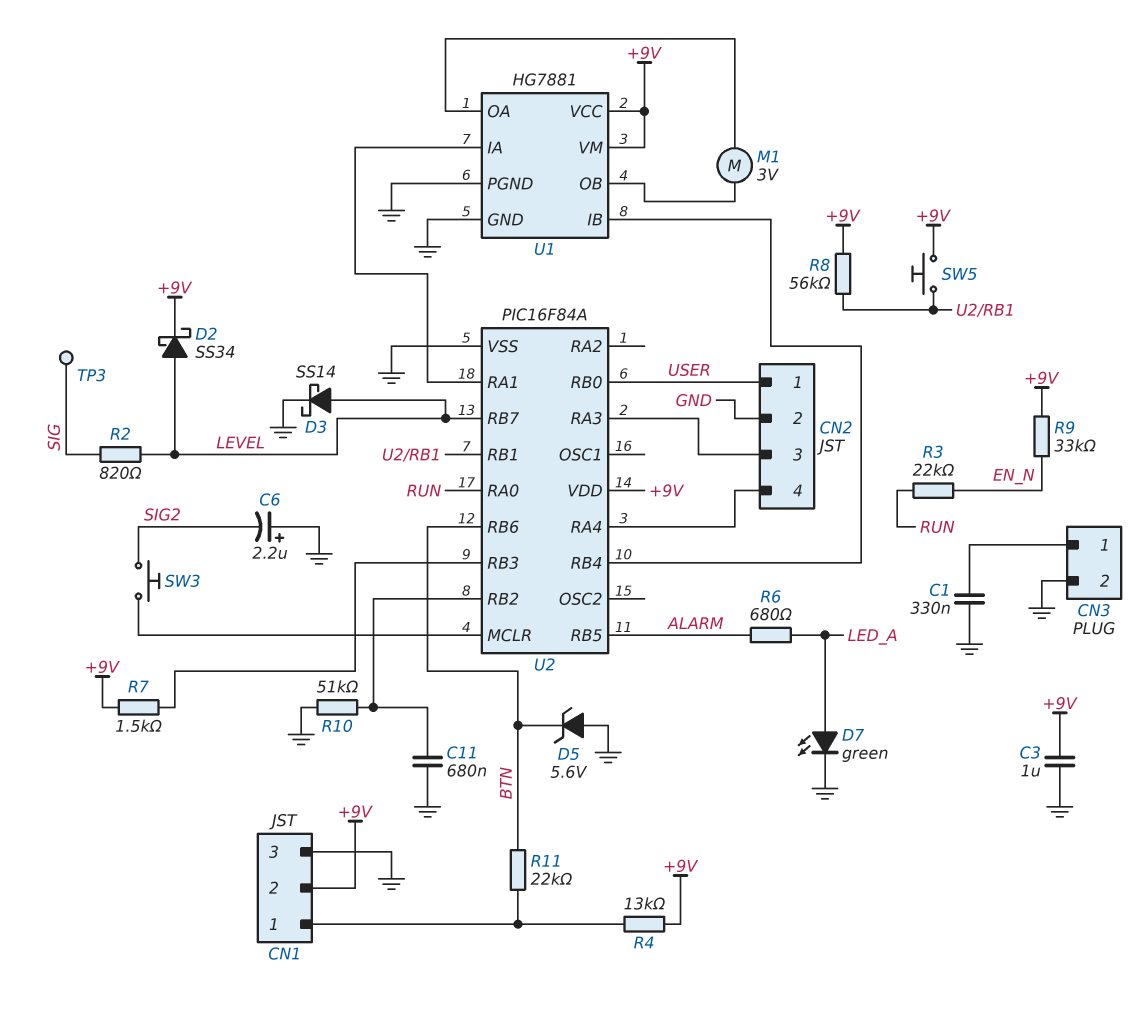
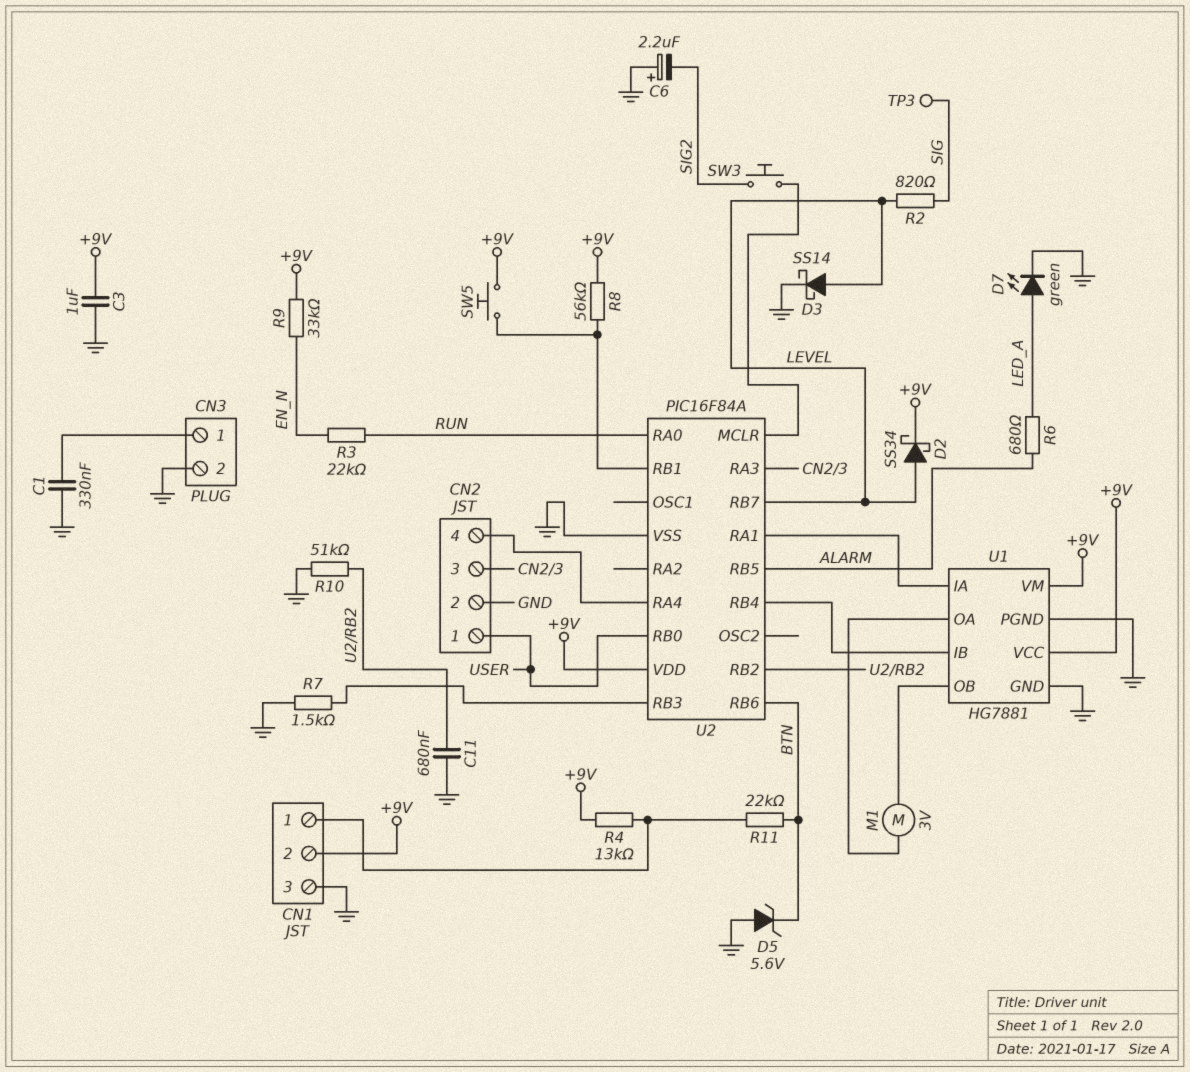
R7: 1.5k (+9V, U2/RB3) -> 1.5k (GND, U2/RB3)

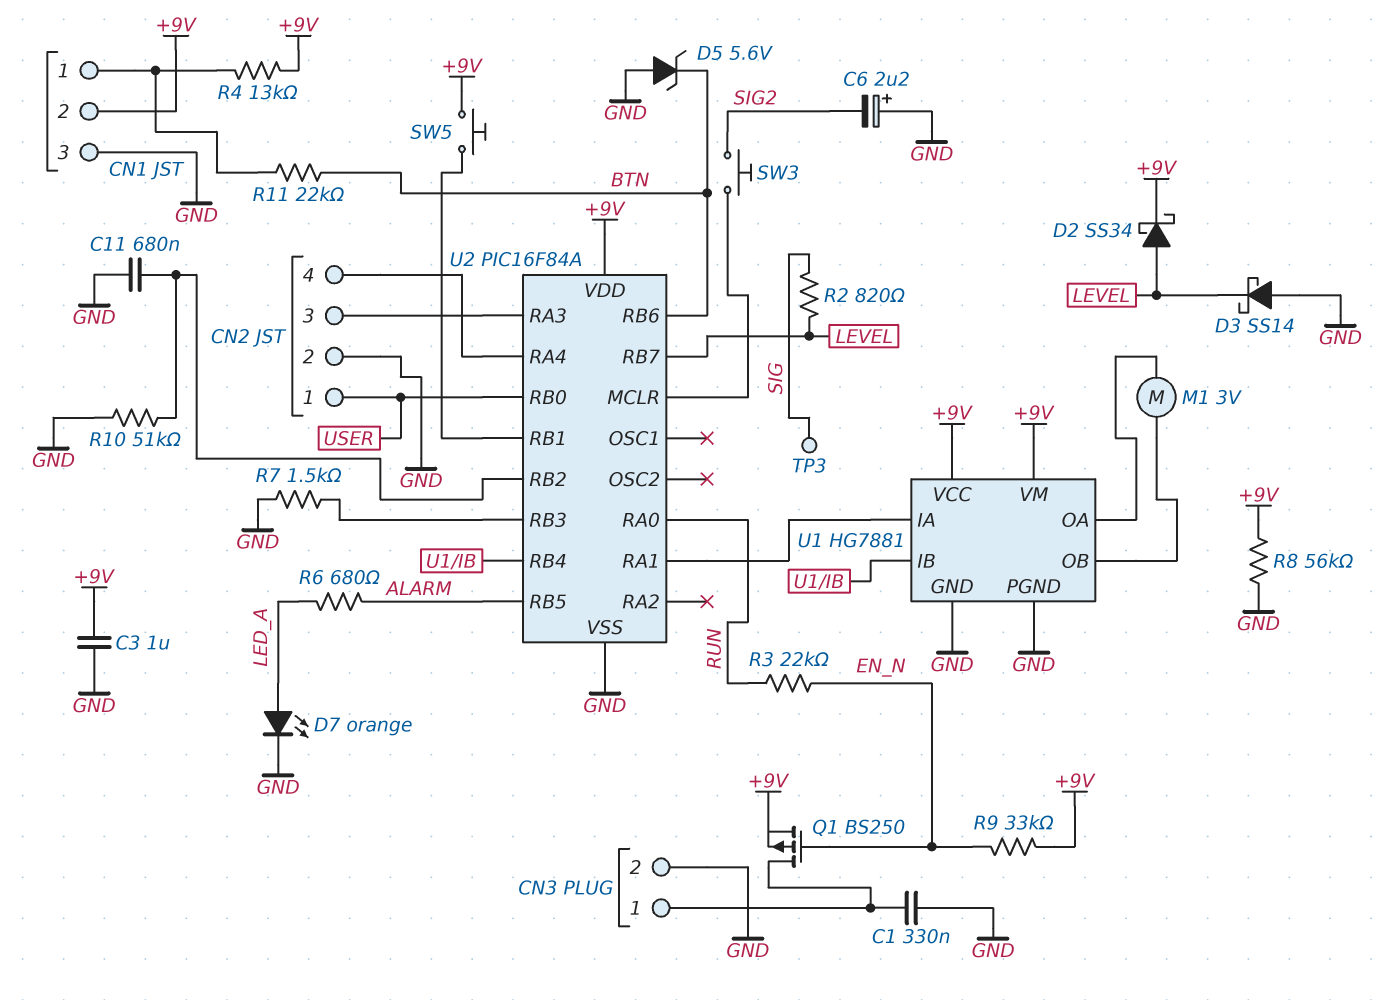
D3: schottky SS14 (A LEVEL, K GND) -> schottky SS14 (A GND, K LEVEL)
D7: LED green (A LED_A, K GND) -> LED orange (A LED_A, K GND)
Q1: none -> PMOS BS250 (G EN_N, D CN3/1, S +9V)
R8: 56k (+9V, U2/RB1) -> 56k (+9V, GND)

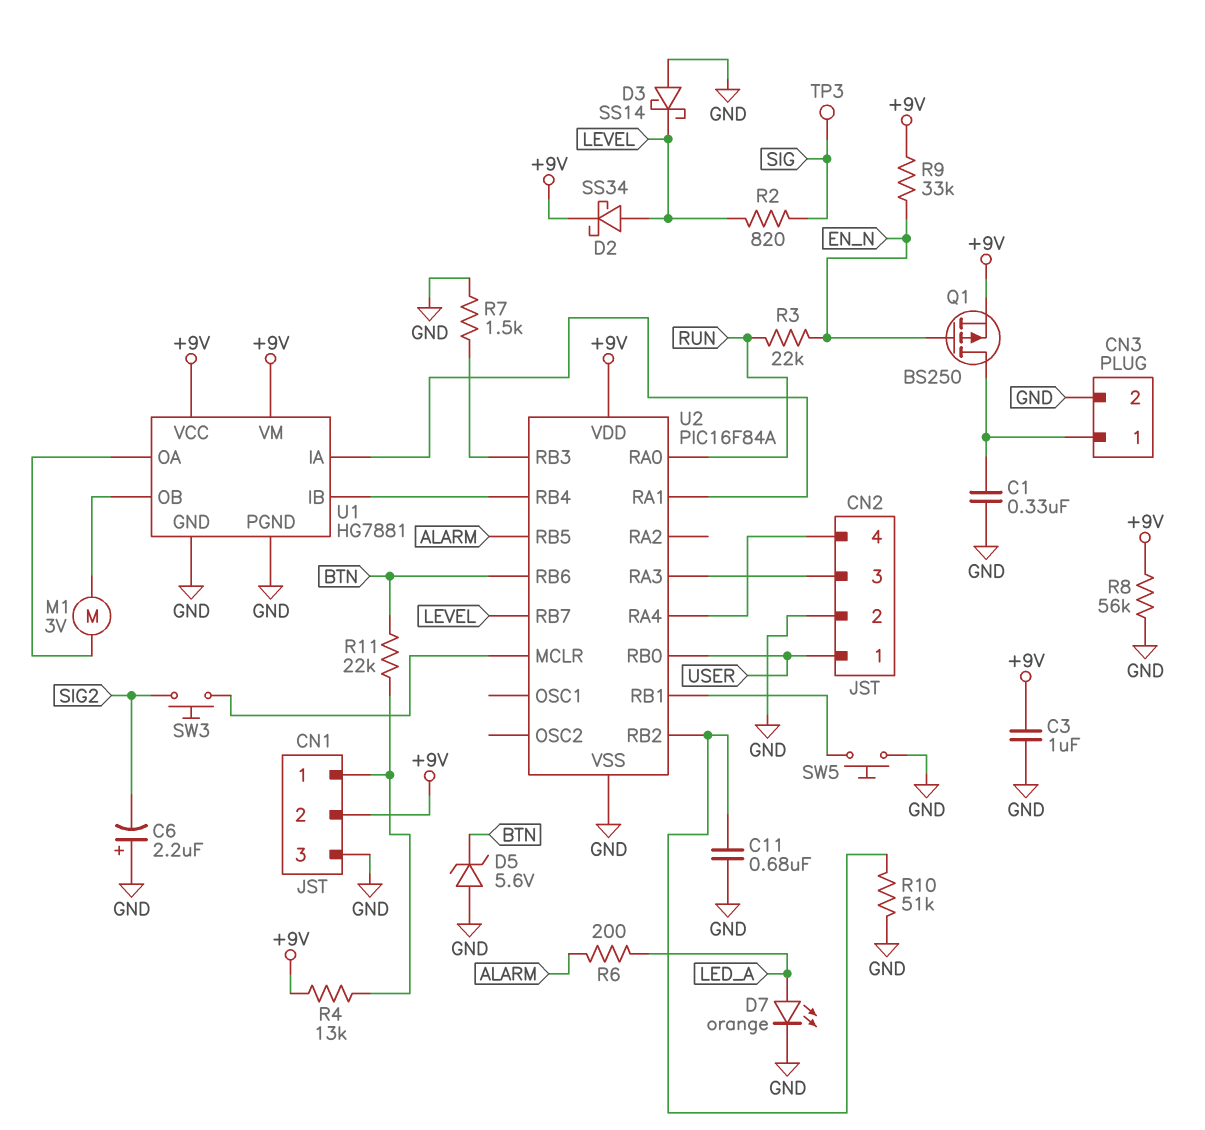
R6: 680 (ALARM, LED_A) -> 200 (ALARM, LED_A)
SW5: button (+9V, U2/RB1) -> button (GND, U2/RB1)

